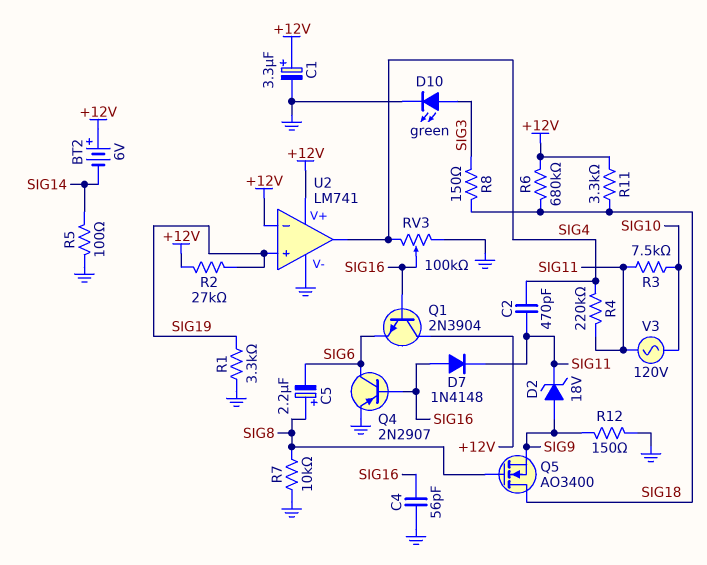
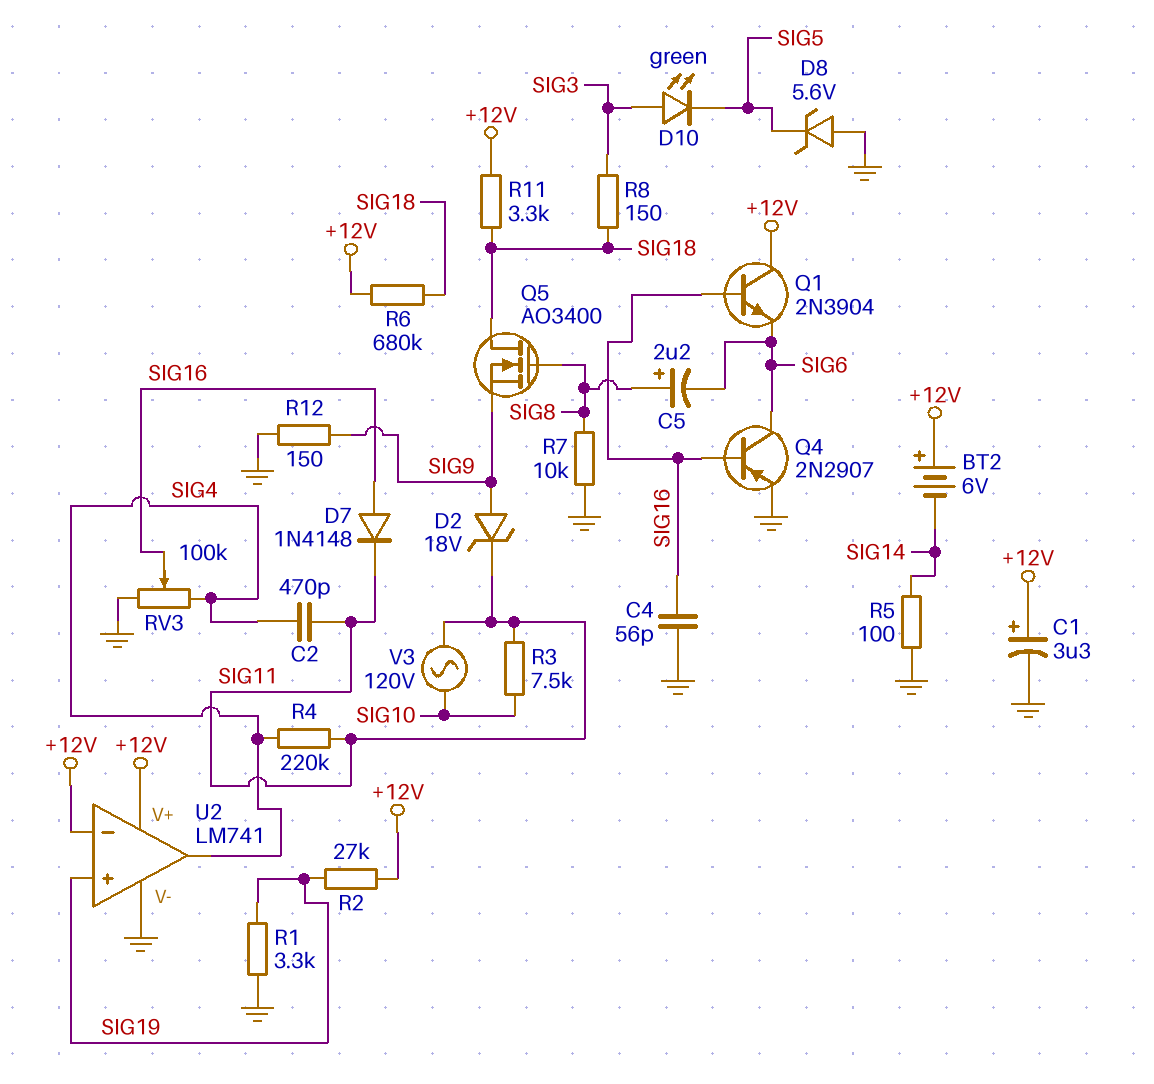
D8: none -> zener 5.6V (A GND, K SIG5)
D10: LED green (A SIG3, K GND) -> LED green (A SIG3, K SIG5)

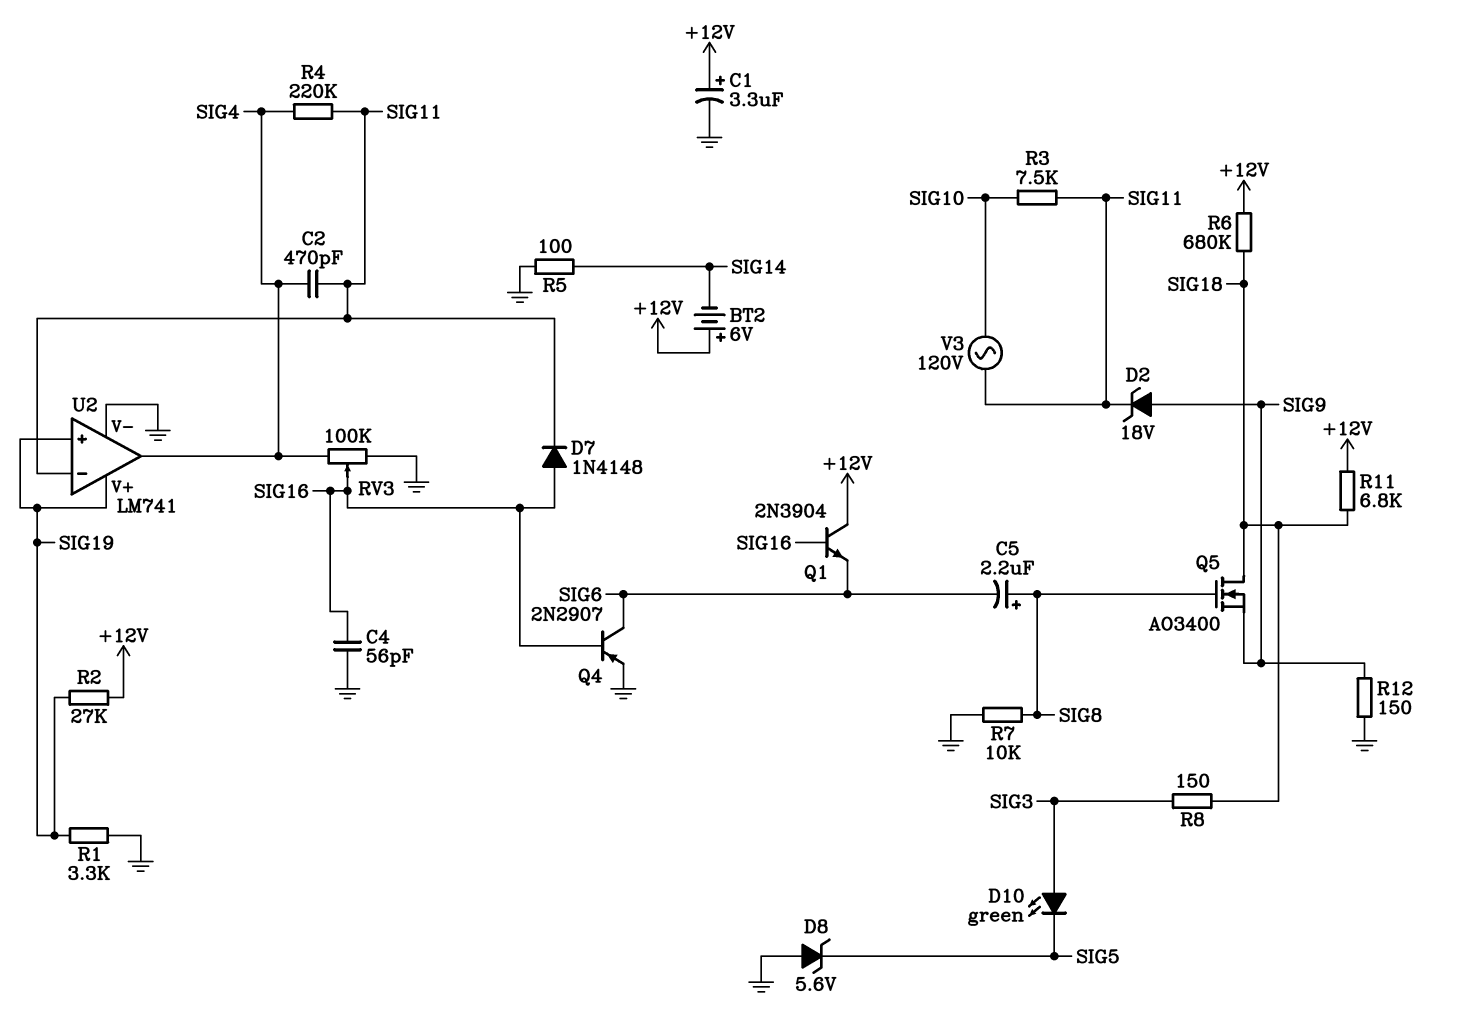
R11: 3.3k (+12V, SIG18) -> 6.8k (+12V, SIG18)
U2 pin V+: +12V -> SIG19
U2 pin in-: +12V -> SIG11

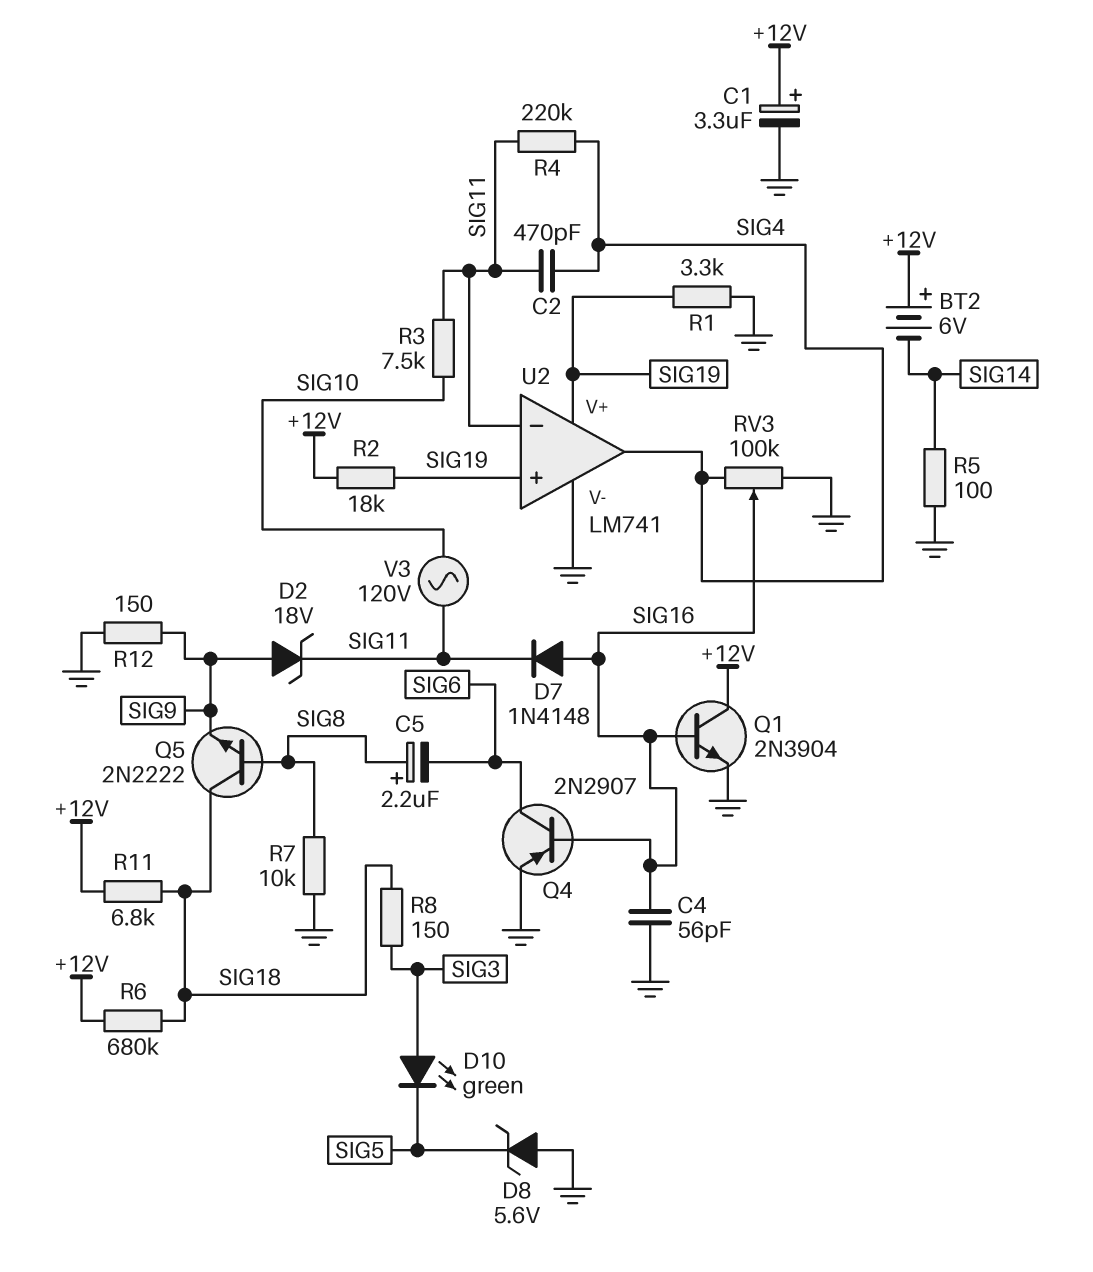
Q1: NPN 2N3904 (B SIG16, C +12V, E SIG6) -> NPN 2N3904 (B SIG16, C +12V, E GND)
Q5: NMOS AO3400 (G SIG8, D SIG18, S SIG9) -> NPN 2N2222 (B SIG8, C SIG18, E SIG9)
R2: 27k (+12V, SIG19) -> 18k (+12V, SIG19)

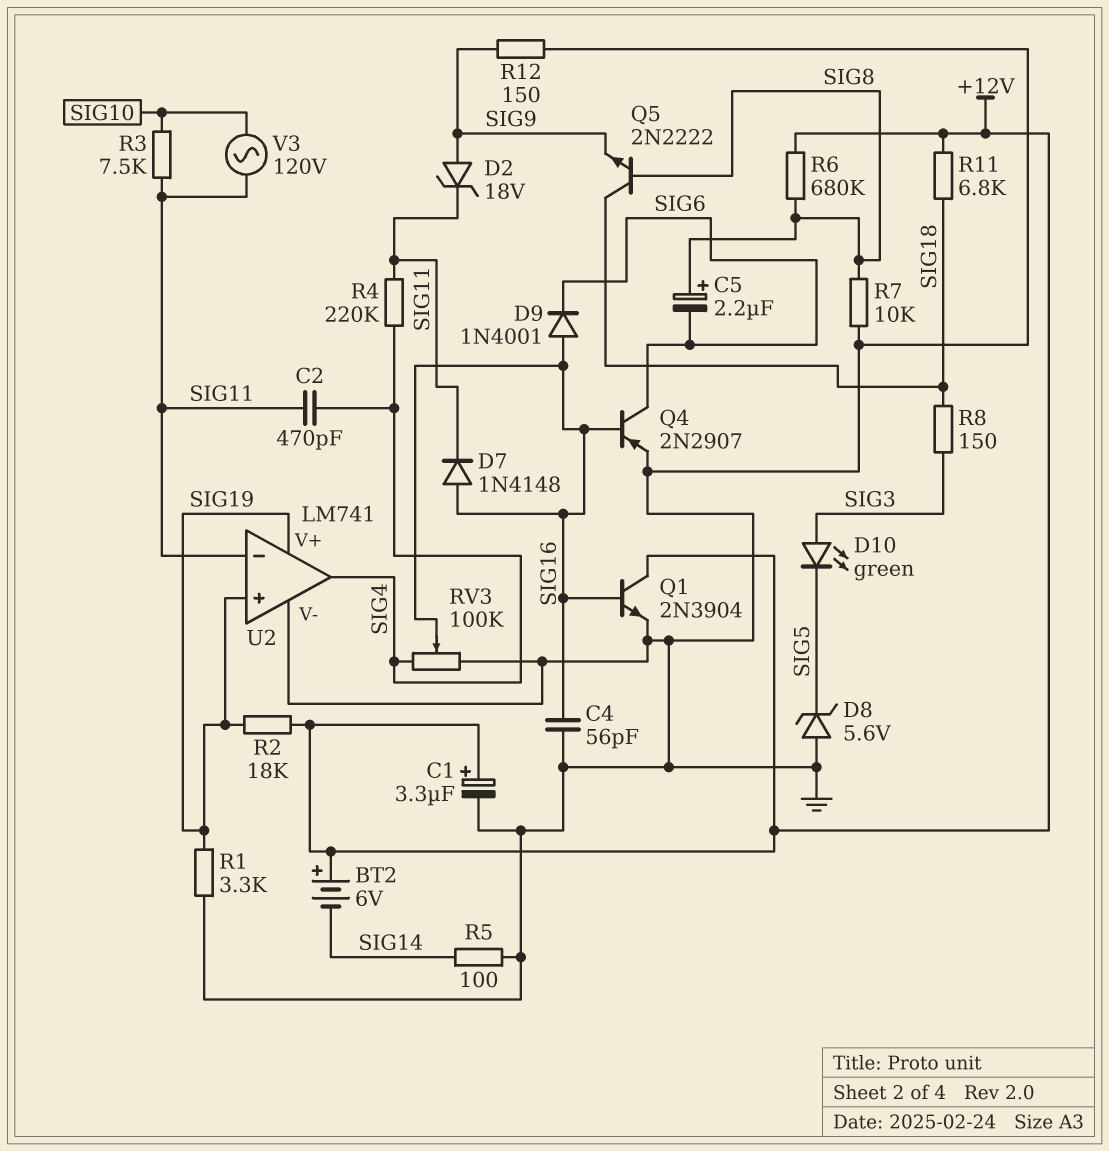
D9: none -> diode 1N4001 (A SIG16, K SIG6)
R6: 680k (+12V, SIG18) -> 680k (+12V, SIG8)

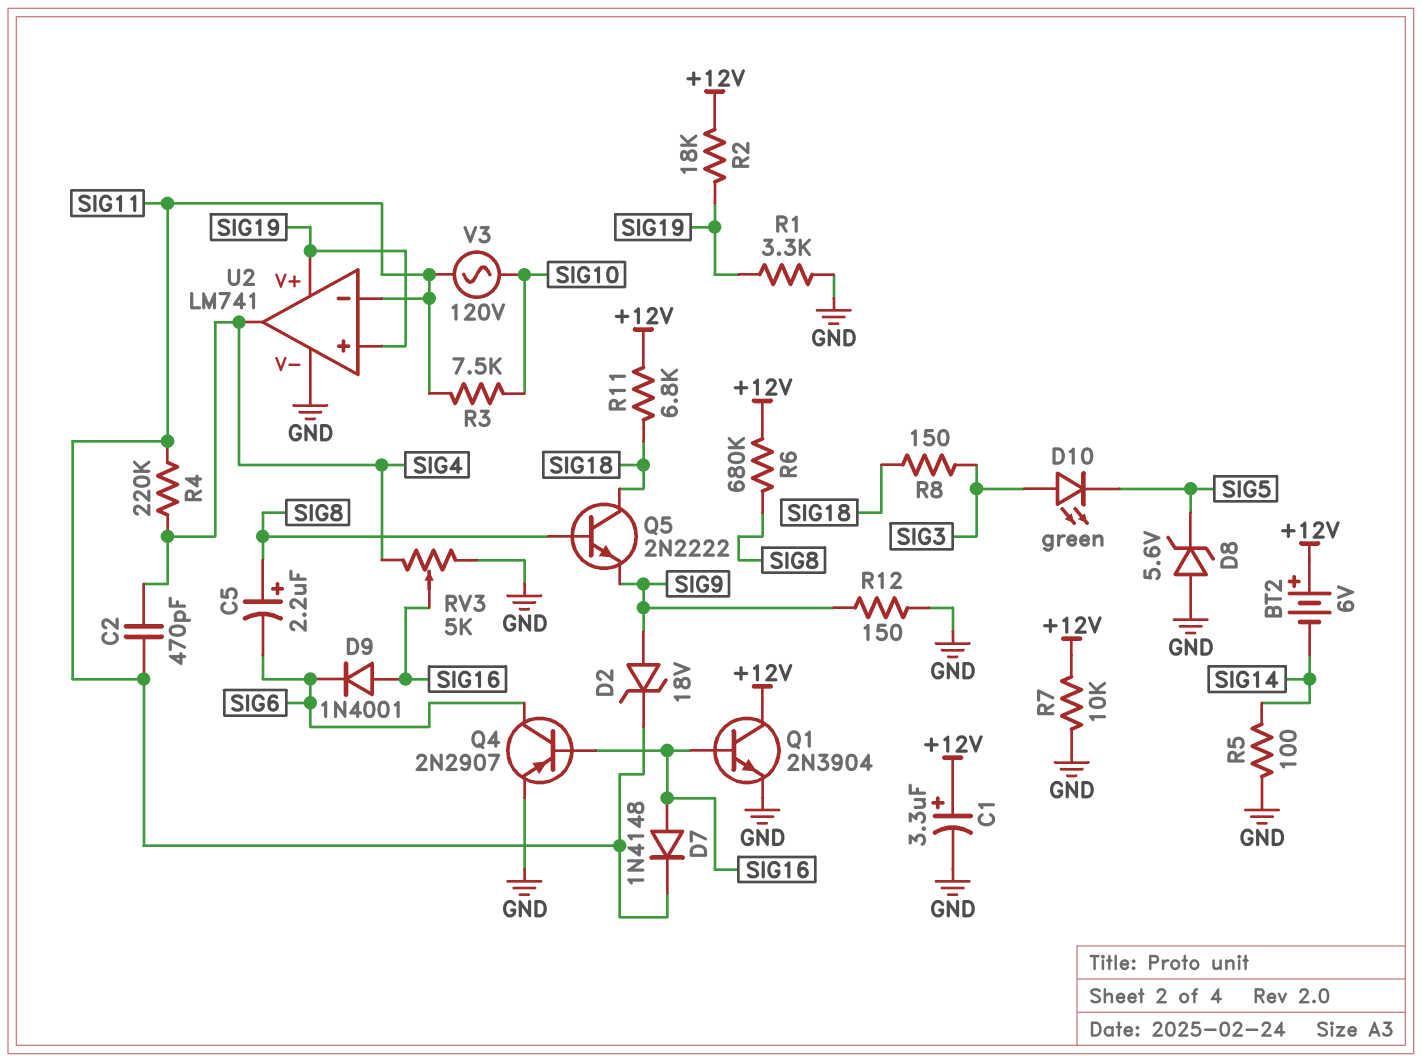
C4: 56pF (GND, SIG16) -> none
R7: 10k (GND, SIG8) -> 10k (+12V, GND)
RV3: 100k (GND, SIG4, wiper SIG16) -> 5k (GND, SIG4, wiper SIG16)

